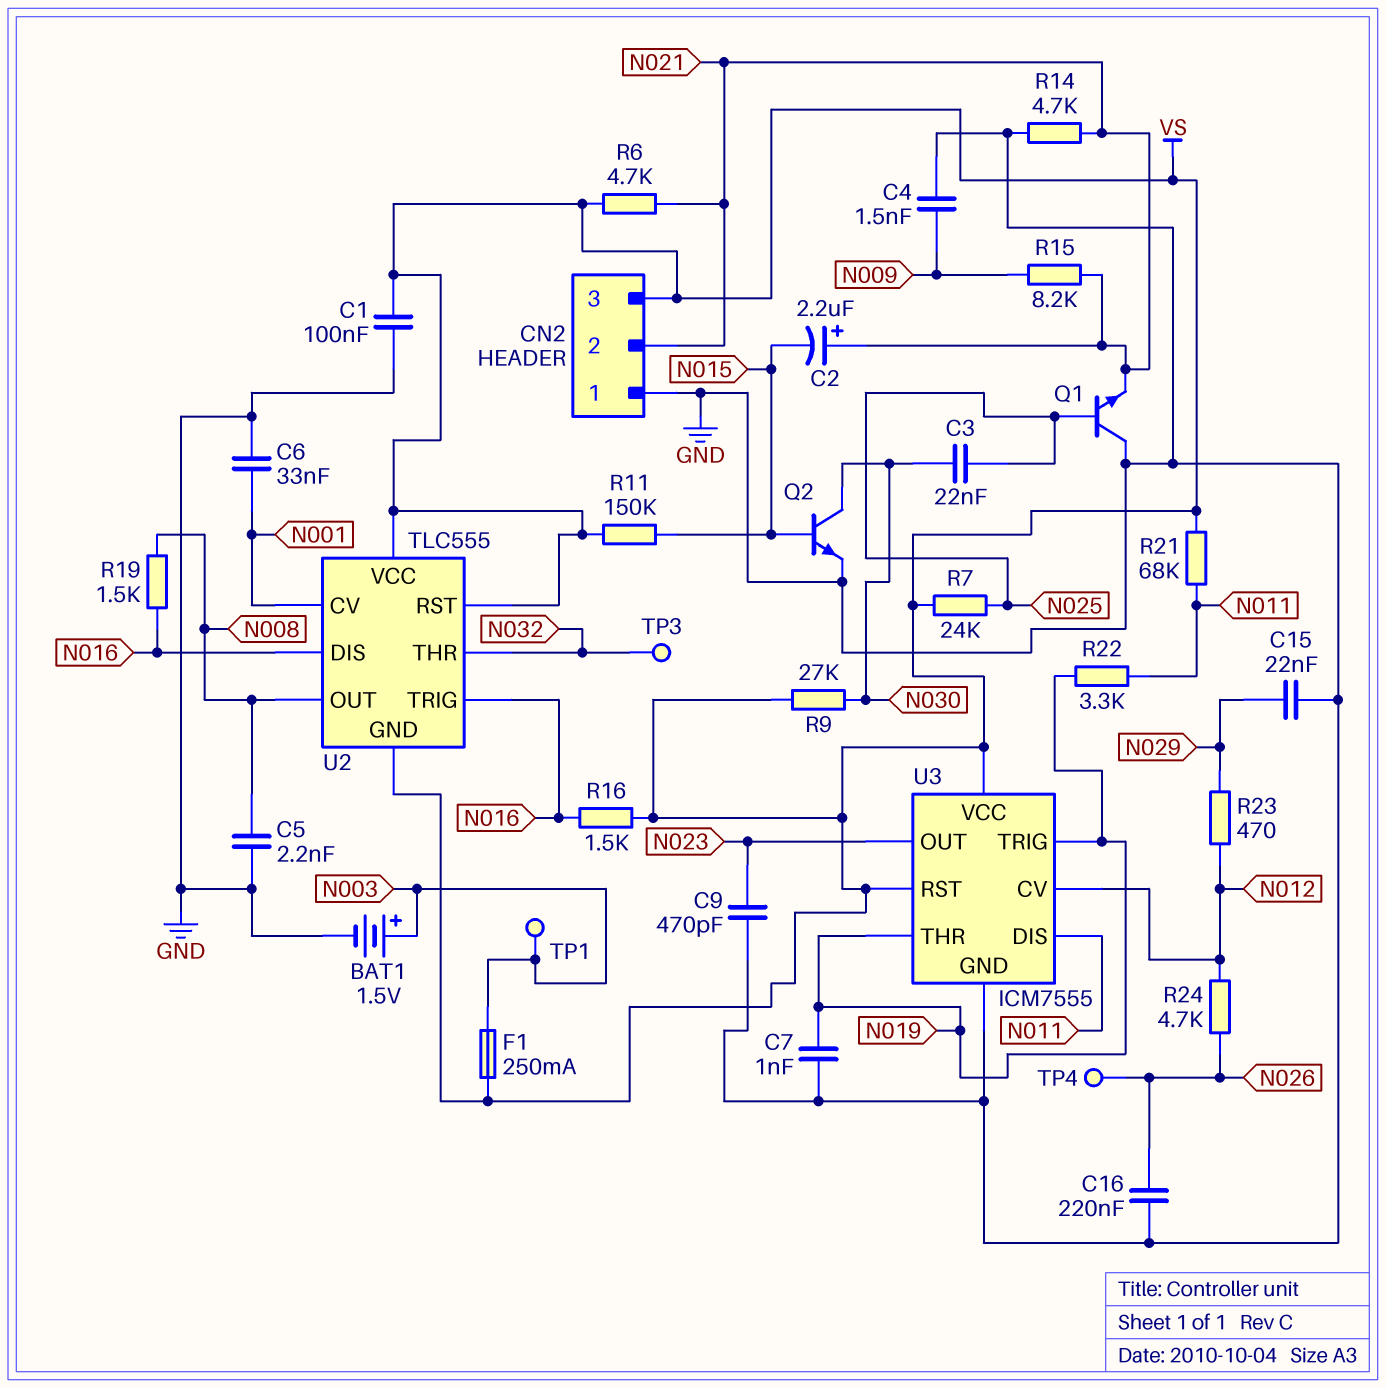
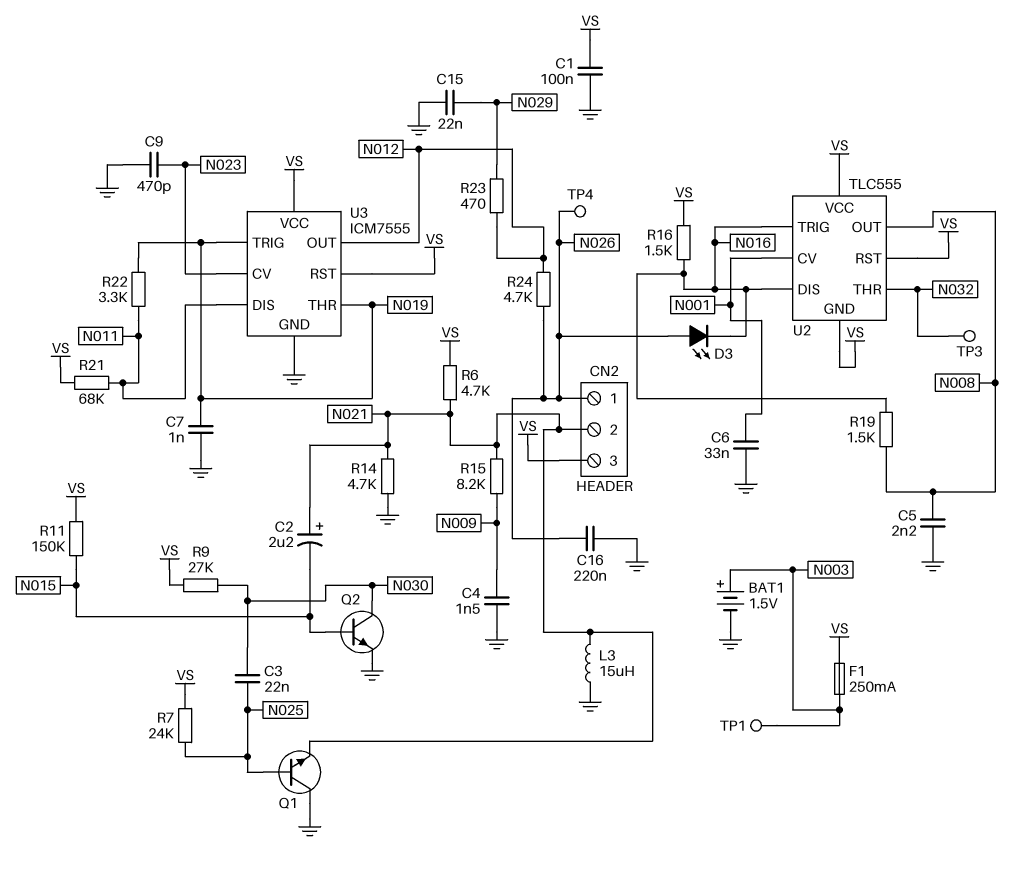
CN2 pin 1: GND -> N026
D3: none -> LED (A N026, K N016)
L3: none -> 15uH (GND, N021)
U3 pin CV: N012 -> N023
U3 pin OUT: N023 -> N012

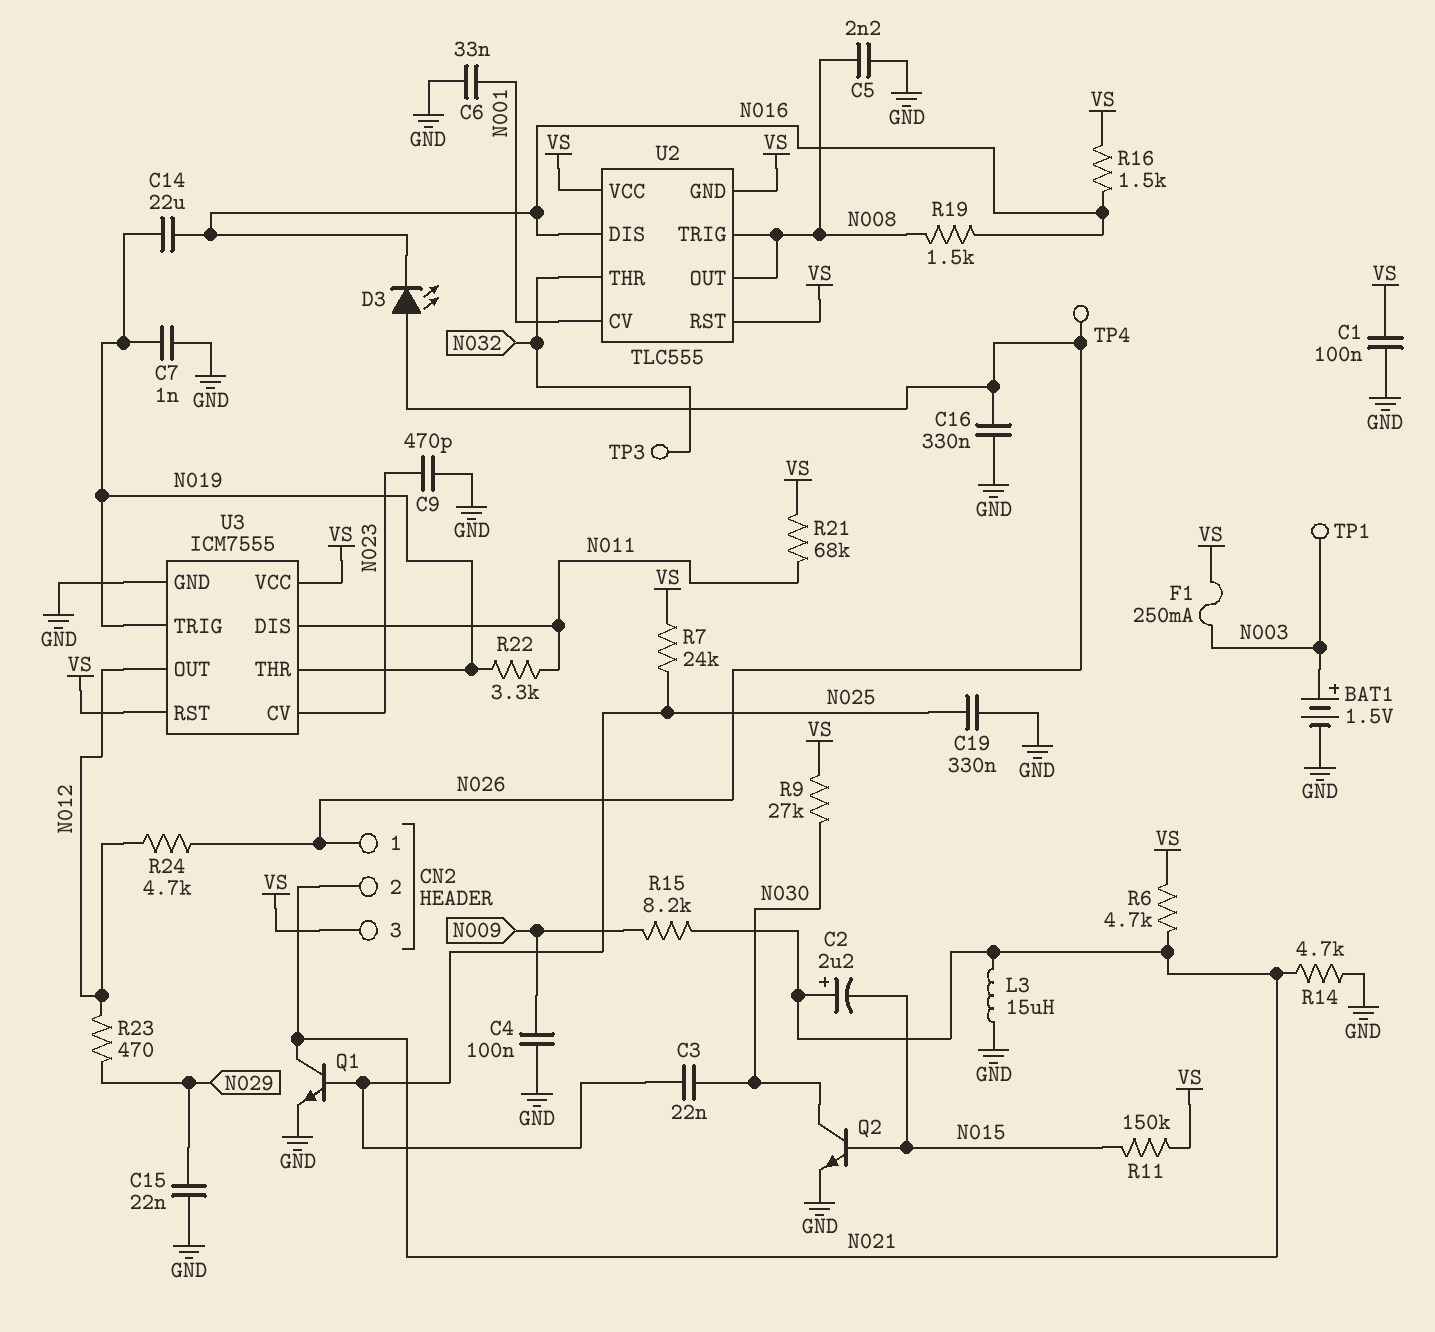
C4: 1.5nF (GND, N009) -> 100nF (GND, N009)
C14: none -> 22uF (N016, N019)
C16: 220nF (GND, N026) -> 330nF (GND, N026)
C19: none -> 330nF (GND, N025)
Q1: NPN (B N025, C GND, E N021) -> NPN (B N025, C N021, E GND)
U2 pin TRIG: N016 -> N008

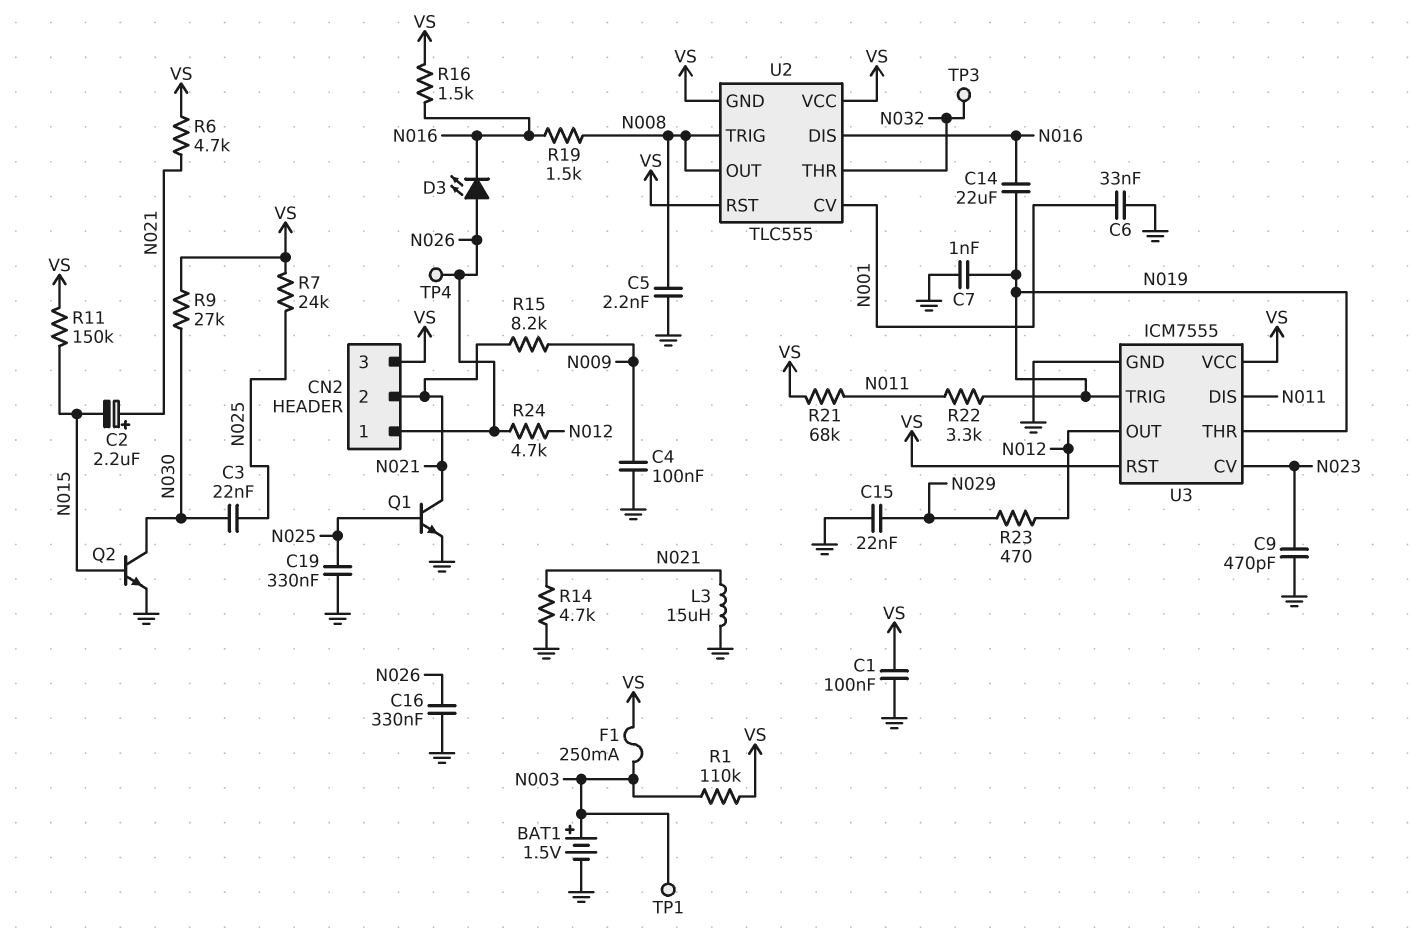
R1: none -> 110k (N003, VS)

